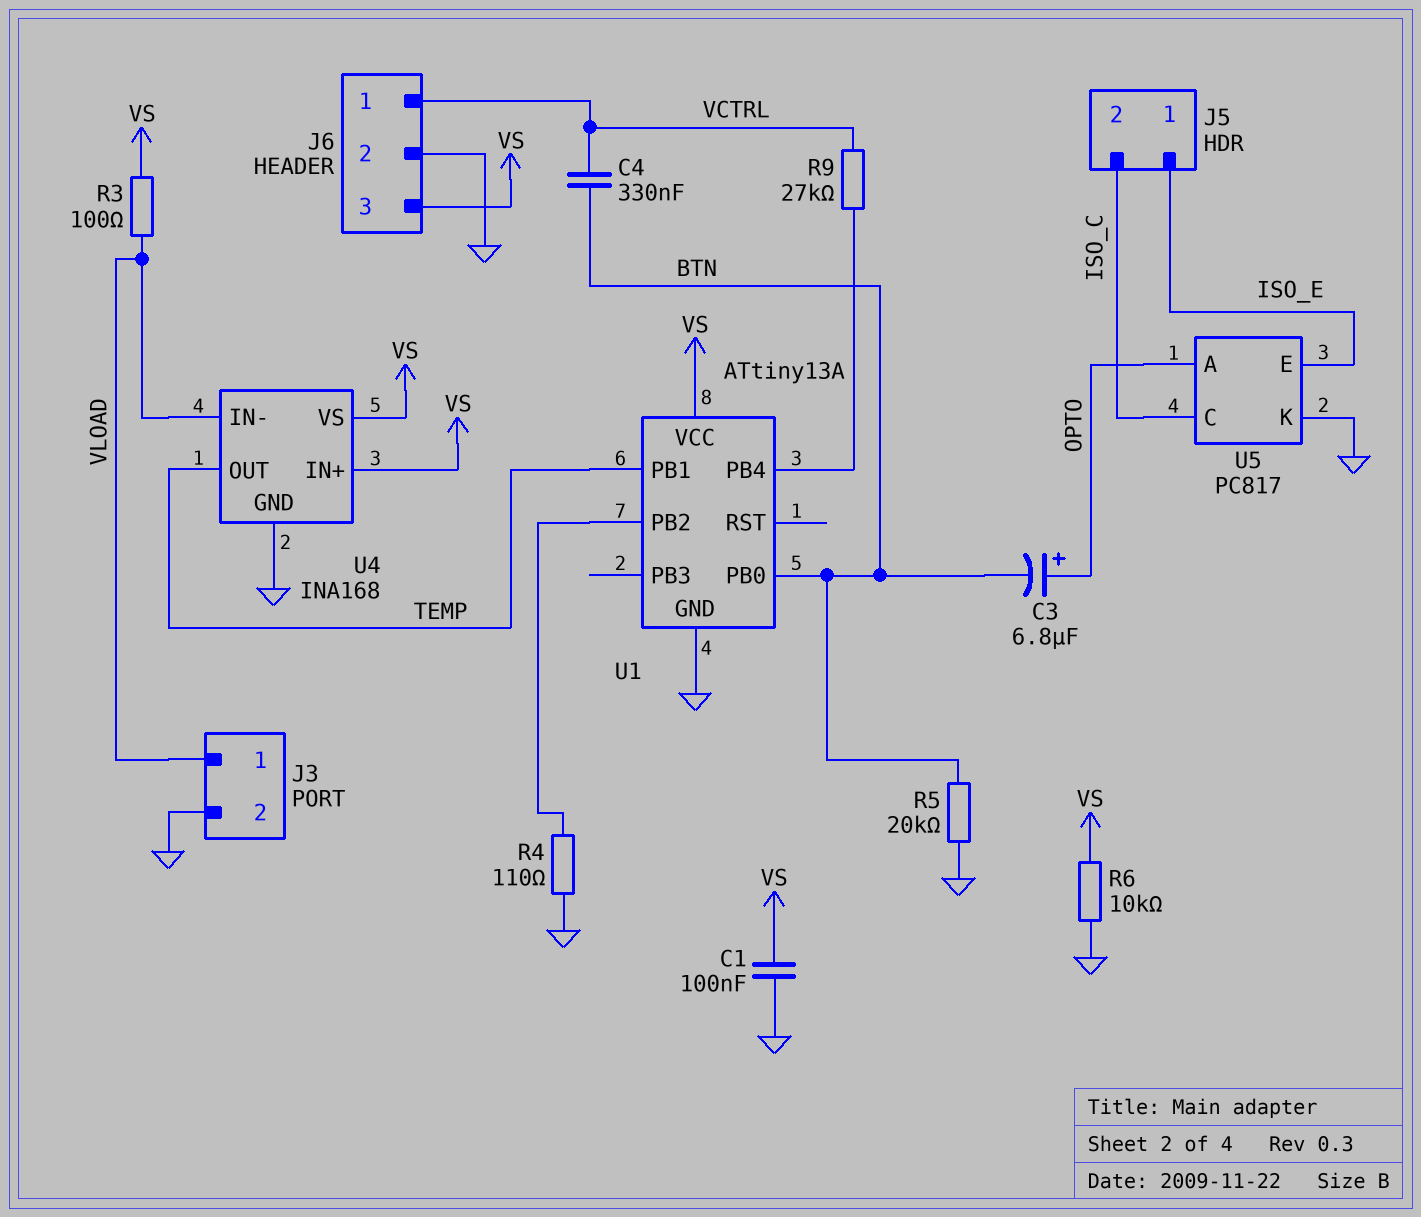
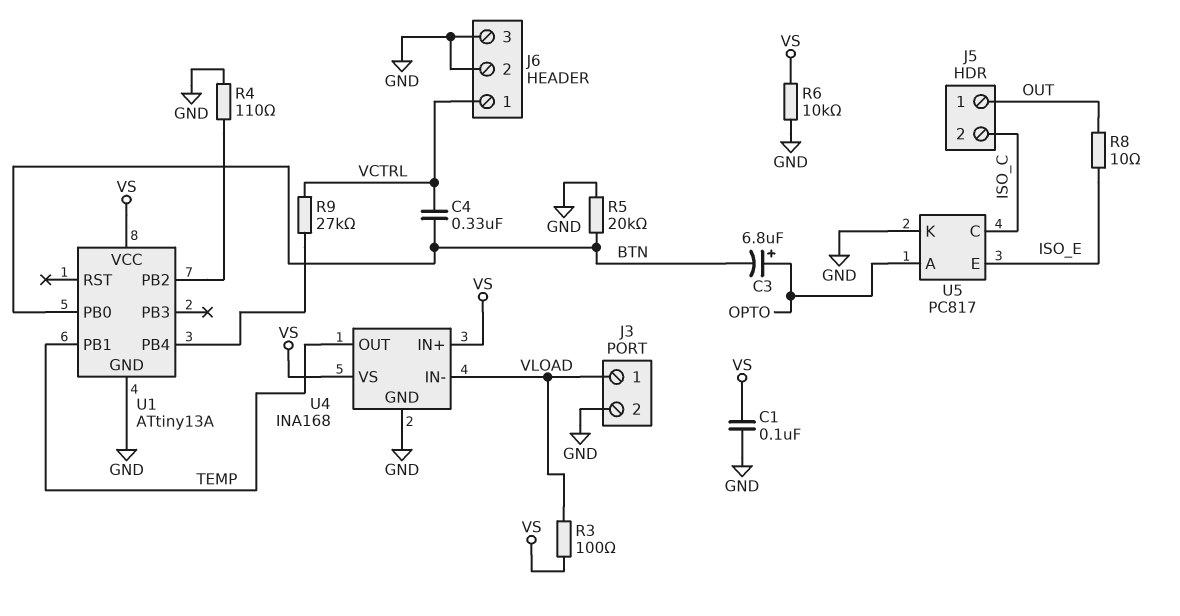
J5 pin 1: ISO_E -> OUT
J6 pin 3: VS -> GND
R8: none -> 10 (ISO_E, OUT)

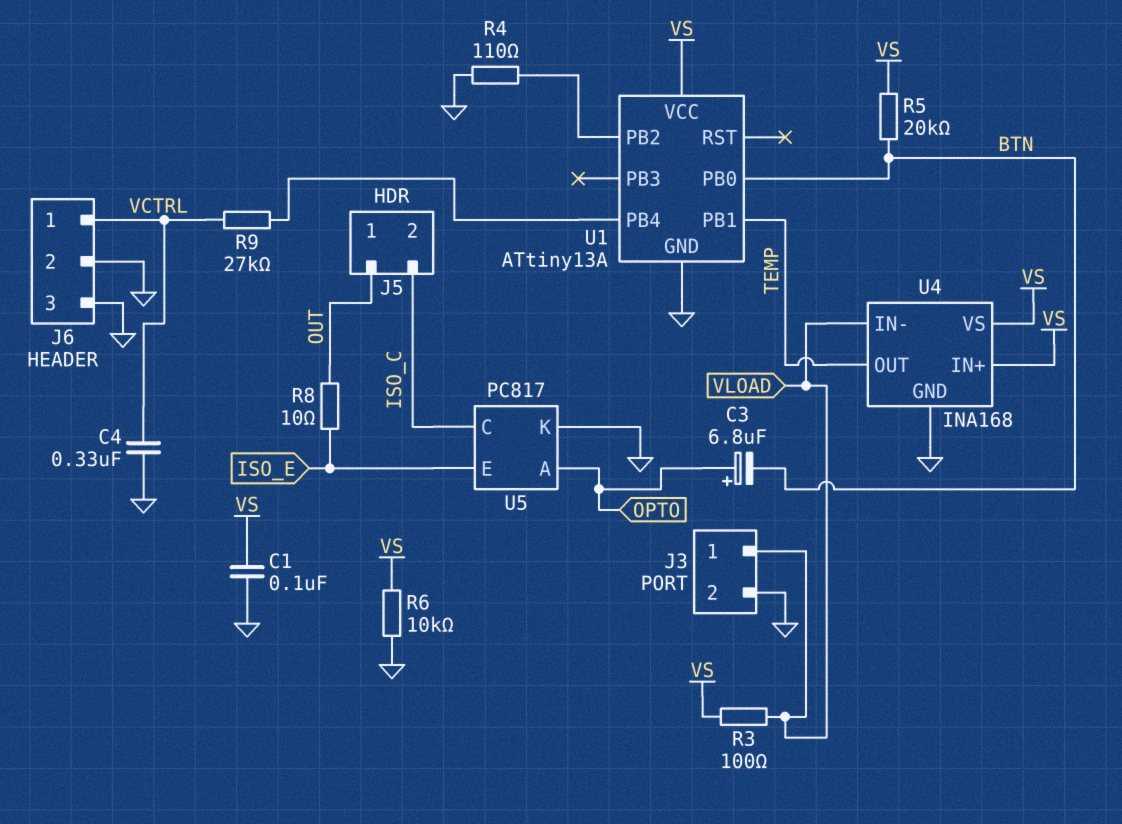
C4: 330nF (BTN, VCTRL) -> 330nF (GND, VCTRL)
R5: 20k (BTN, GND) -> 20k (BTN, VS)

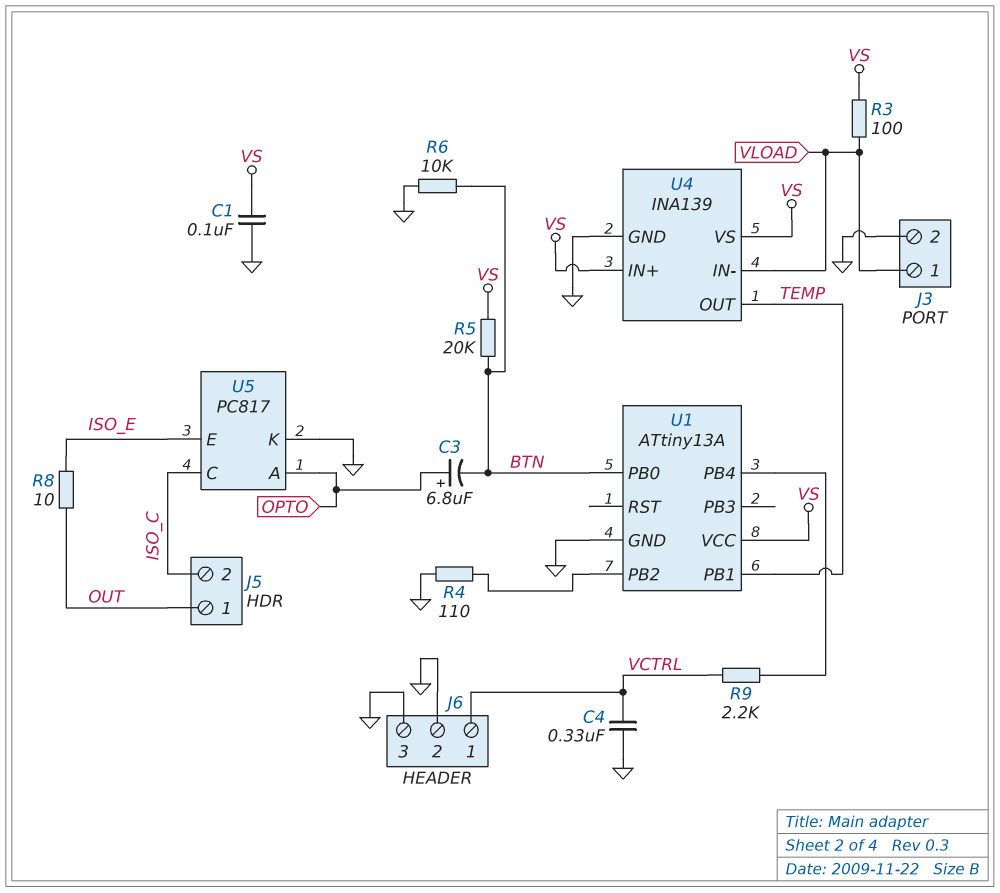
R6: 10k (GND, VS) -> 10k (BTN, GND)
R9: 27k (U1/PB4, VCTRL) -> 2.2k (U1/PB4, VCTRL)
U4: INA168 -> INA139

